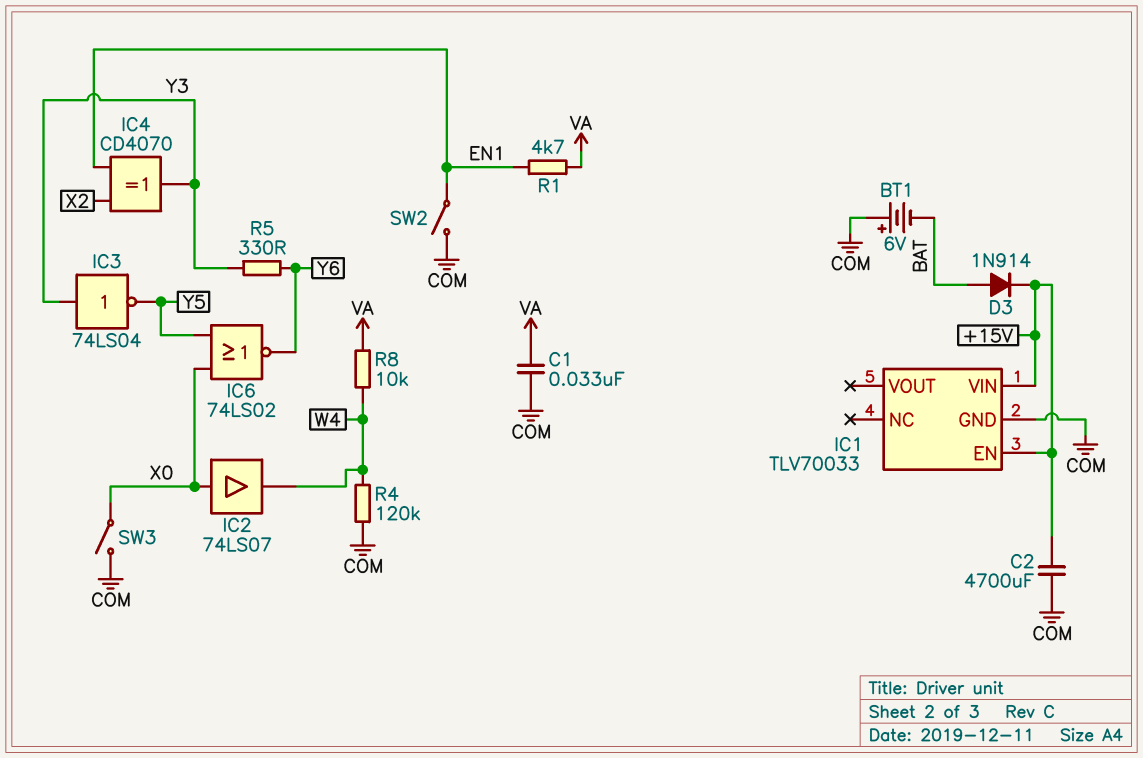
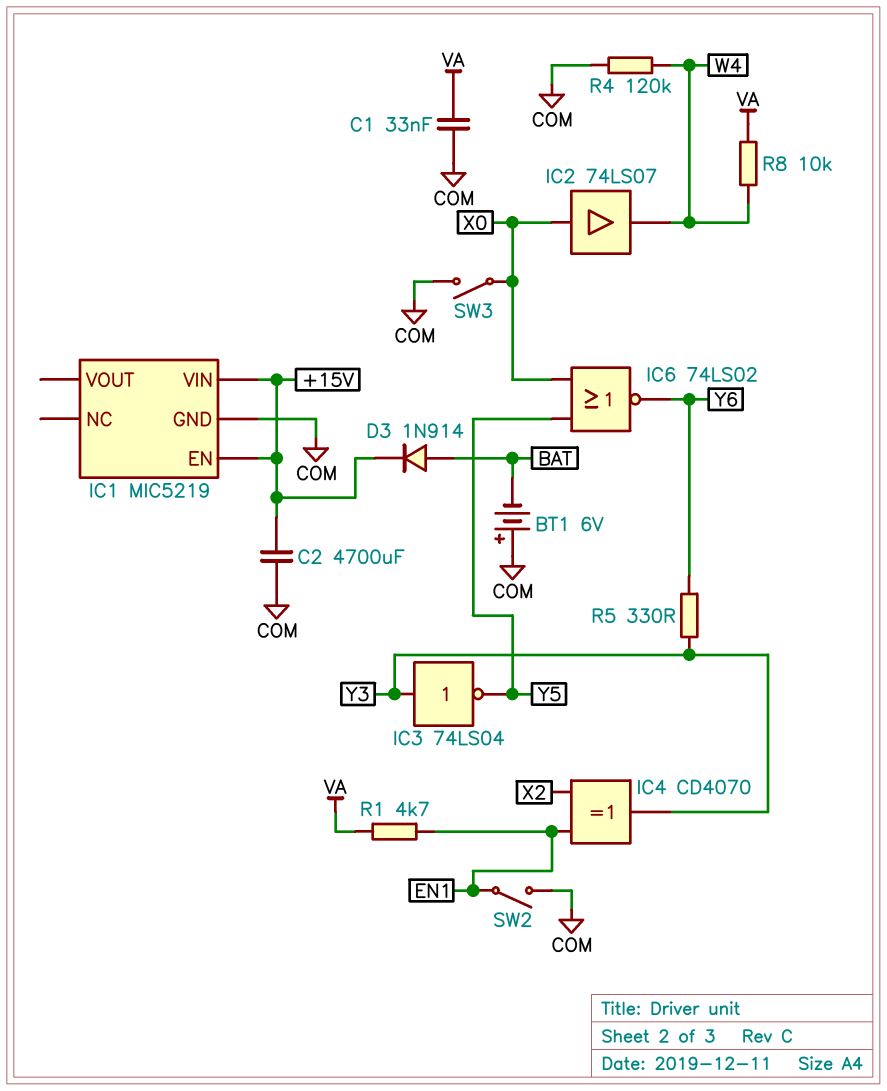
IC1: TLV70033 -> MIC5219

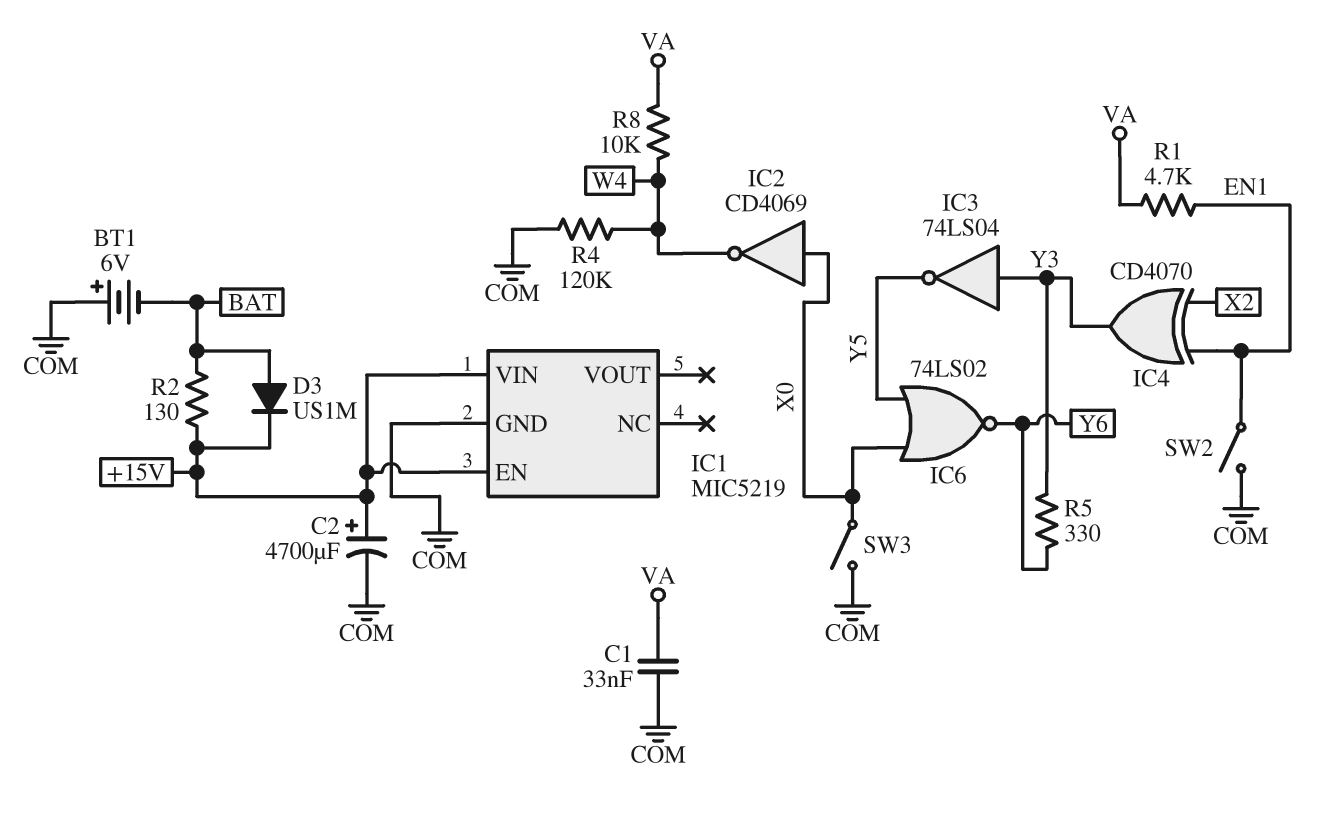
C2: 4700uF (+15V, COM) -> 4700uF (plus +15V, minus COM)
D3: diode 1N914 (A BAT, K +15V) -> diode US1M (A BAT, K +15V)
IC2: buffer 74LS07 (in X0, out W4) -> NOT CD4069 (in X0, out W4)
R2: none -> 130 (+15V, BAT)

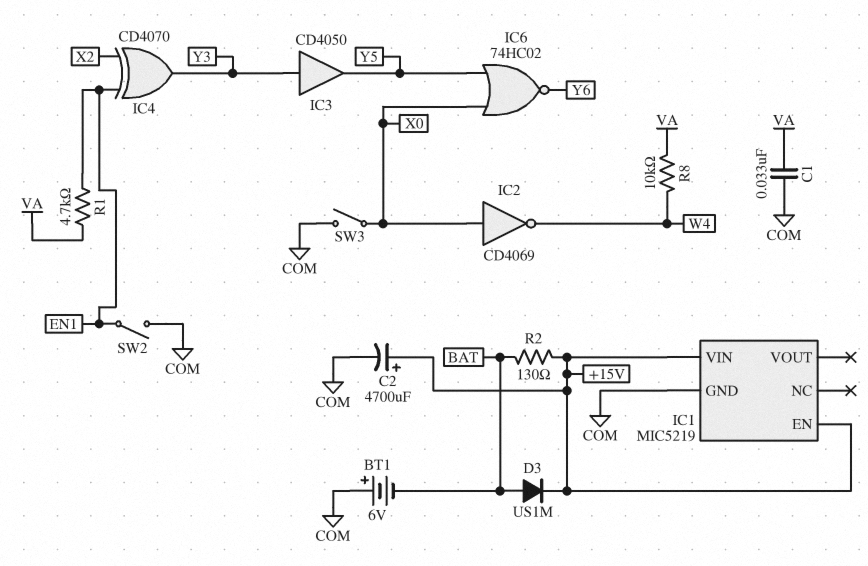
IC3: NOT 74LS04 (in Y3, out Y5) -> buffer CD4050 (in Y3, out Y5)
IC6: NOR 74LS02 (in X0, in Y5, out Y6) -> NOR 74HC02 (in X0, in Y5, out Y6)
R4: 120k (COM, W4) -> none
R5: 330 (Y3, Y6) -> none

